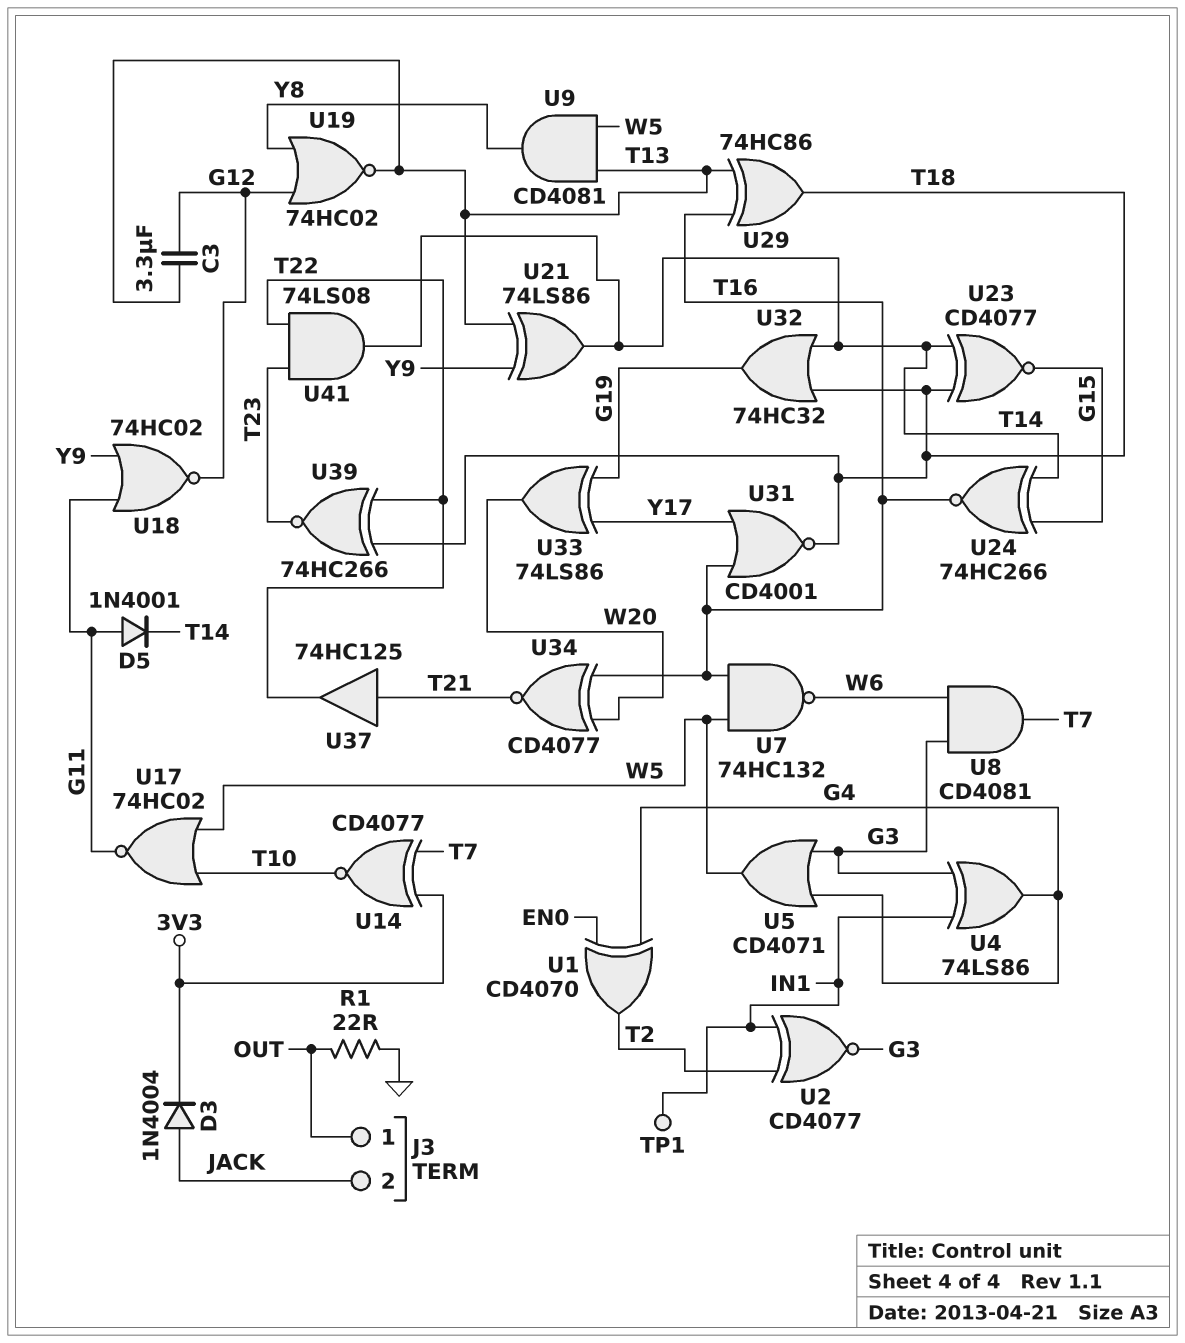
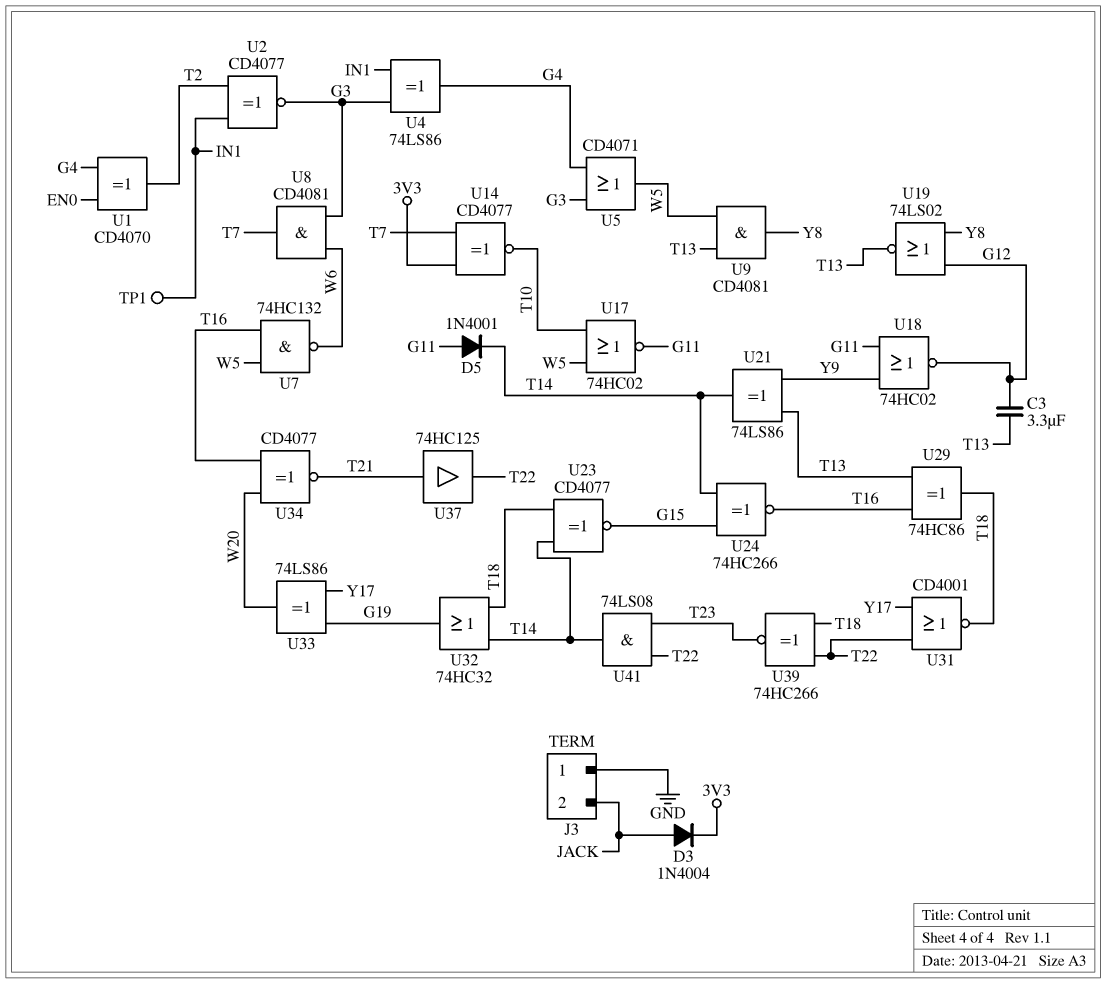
J3 pin 1: OUT -> GND
R1: 22 (GND, OUT) -> none
U19: NOR 74HC02 (in G12, in Y8, out T13) -> NOR 74LS02 (in G12, in Y8, out T13)
U31: NOR CD4001 (in T16, in Y17, out T18) -> NOR CD4001 (in T22, in Y17, out T18)

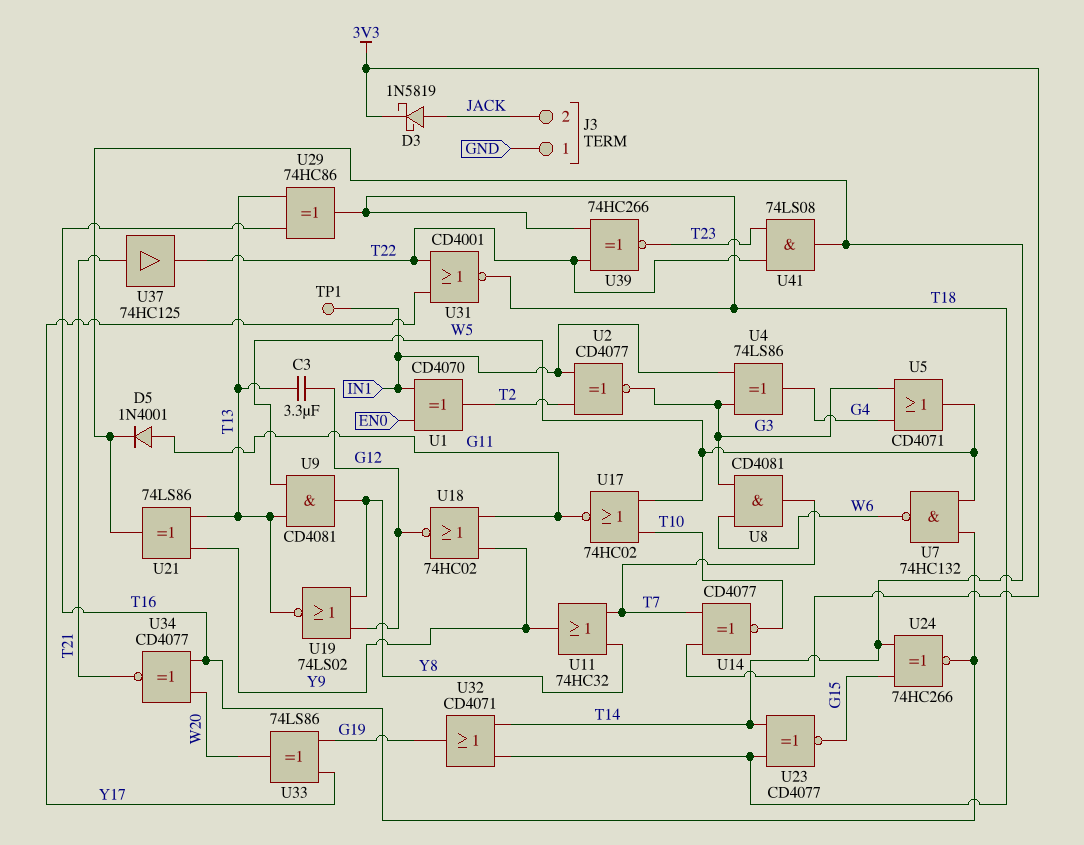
D3: diode 1N4004 (A JACK, K 3V3) -> schottky 1N5819 (A JACK, K 3V3)
U1: XOR CD4070 (in EN0, in G4, out T2) -> XOR CD4070 (in EN0, in IN1, out T2)
U11: none -> OR 74HC32 (in T7, in Y8, out Y9)
U32: OR 74HC32 (in T14, in T18, out G19) -> OR CD4071 (in T14, in T18, out G19)

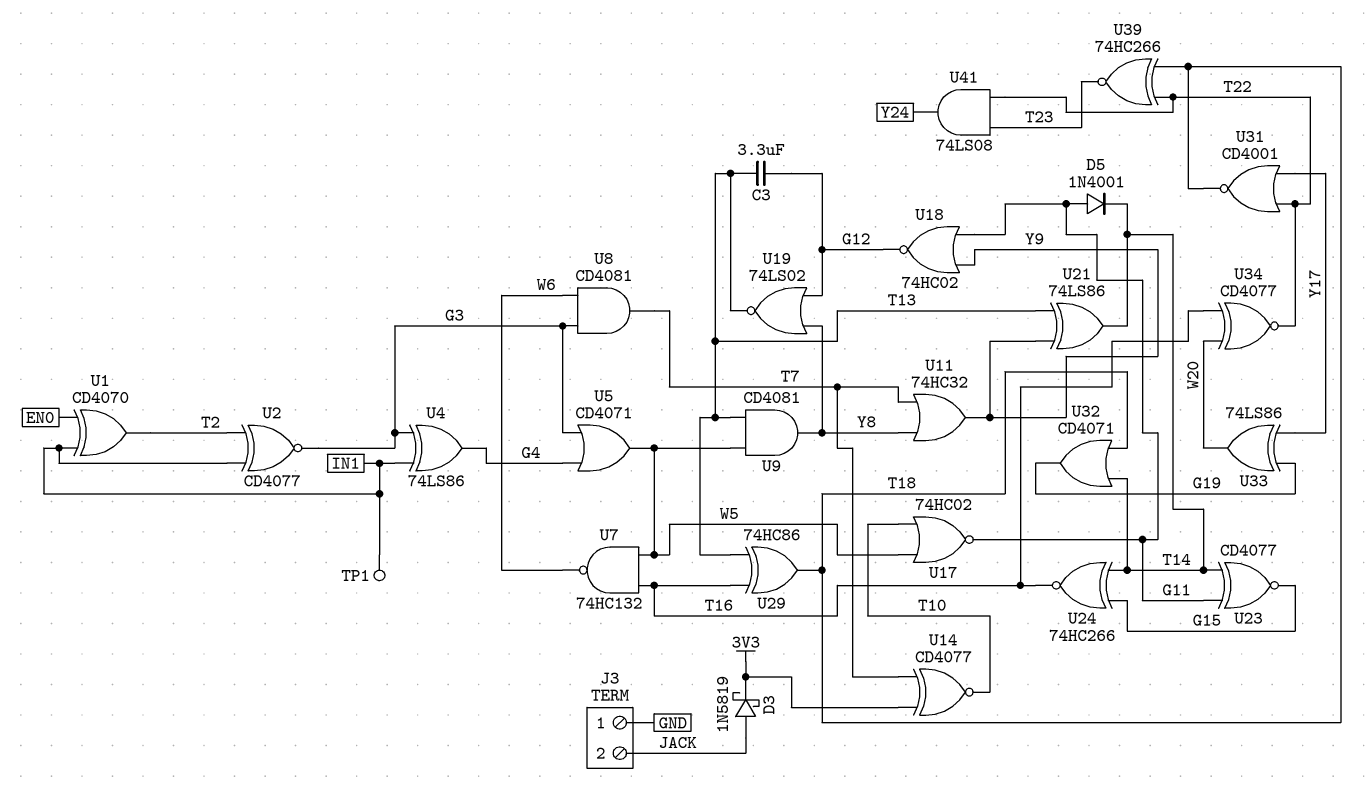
U23: XNOR CD4077 (in T14, in T18, out G15) -> XNOR CD4077 (in G11, in T14, out G15)
U34: XNOR CD4077 (in T16, in W20, out T21) -> XNOR CD4077 (in T16, in W20, out T22)
U37: buffer 74HC125 (in T21, out T22) -> none
U41: AND 74LS08 (in T22, in T23, out T14) -> AND 74LS08 (in T22, in T23, out Y24)

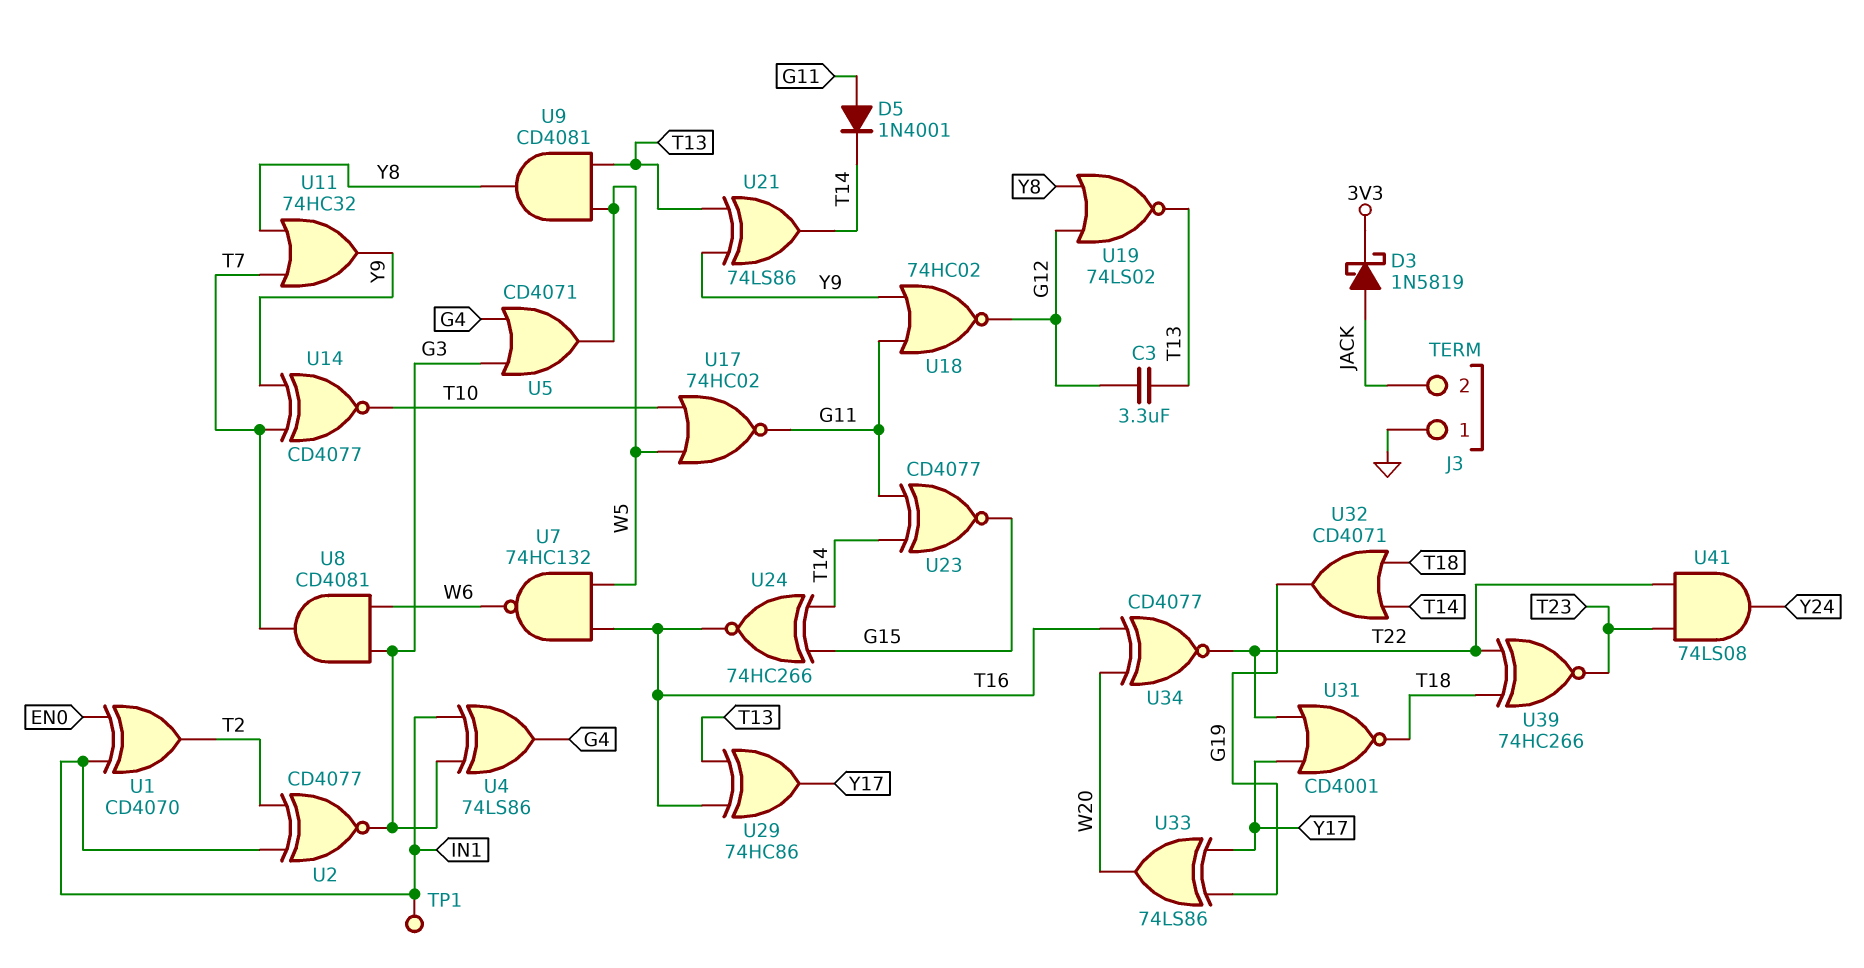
U14: XNOR CD4077 (in 3V3, in T7, out T10) -> XNOR CD4077 (in T7, in Y9, out T10)
U29: XOR 74HC86 (in T13, in T16, out T18) -> XOR 74HC86 (in T13, in T16, out Y17)

